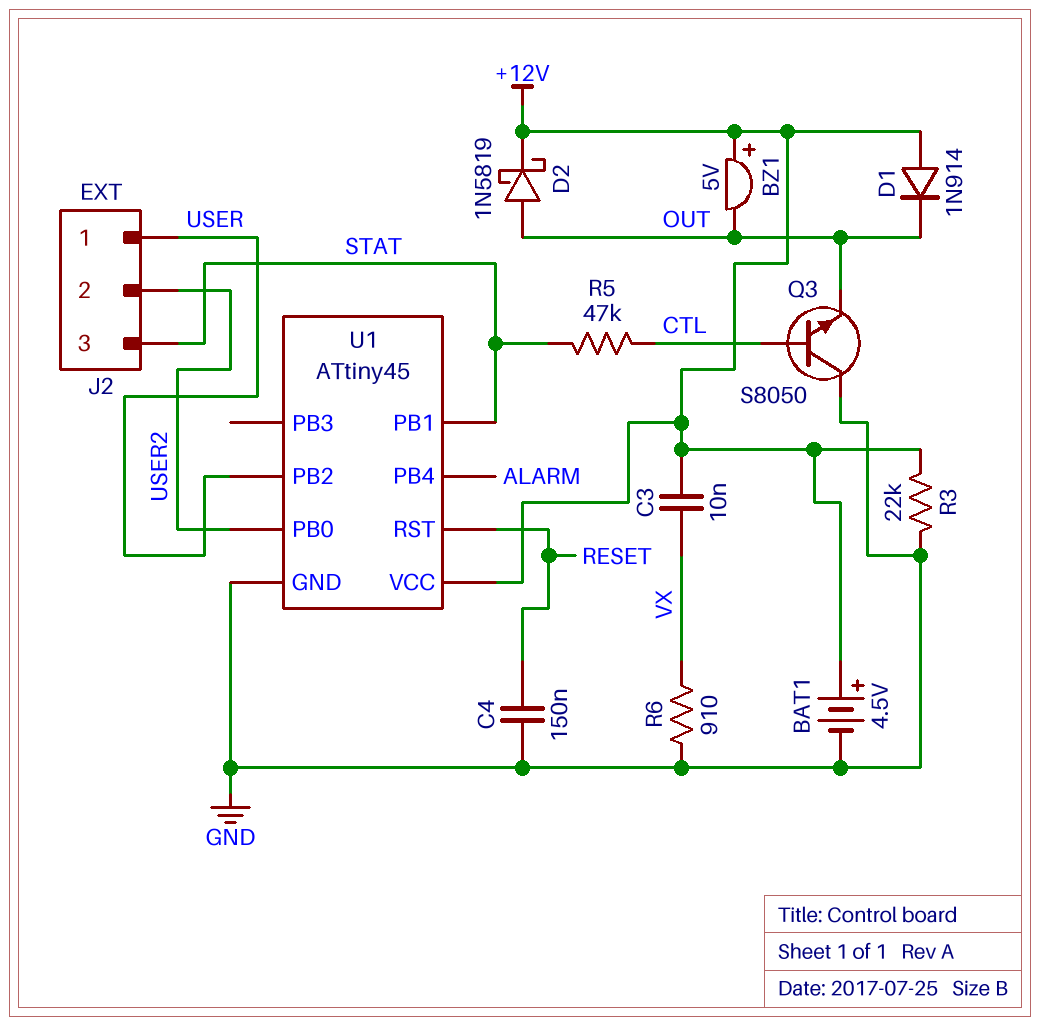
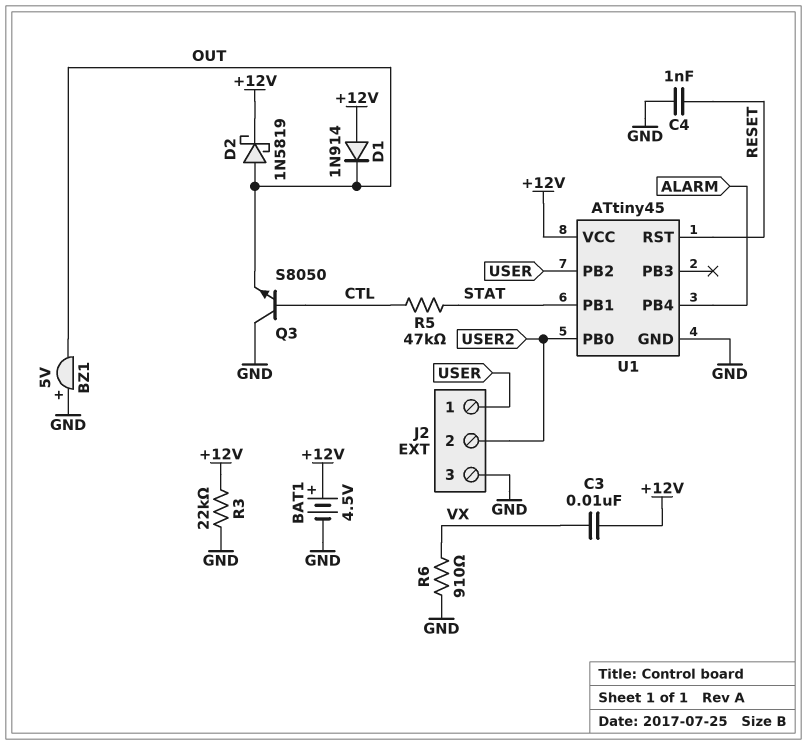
BZ1: buzzer 5V (plus +12V, minus OUT) -> buzzer 5V (plus GND, minus OUT)
C4: 150nF (GND, RESET) -> 1nF (GND, RESET)
J2 pin 3: STAT -> GND

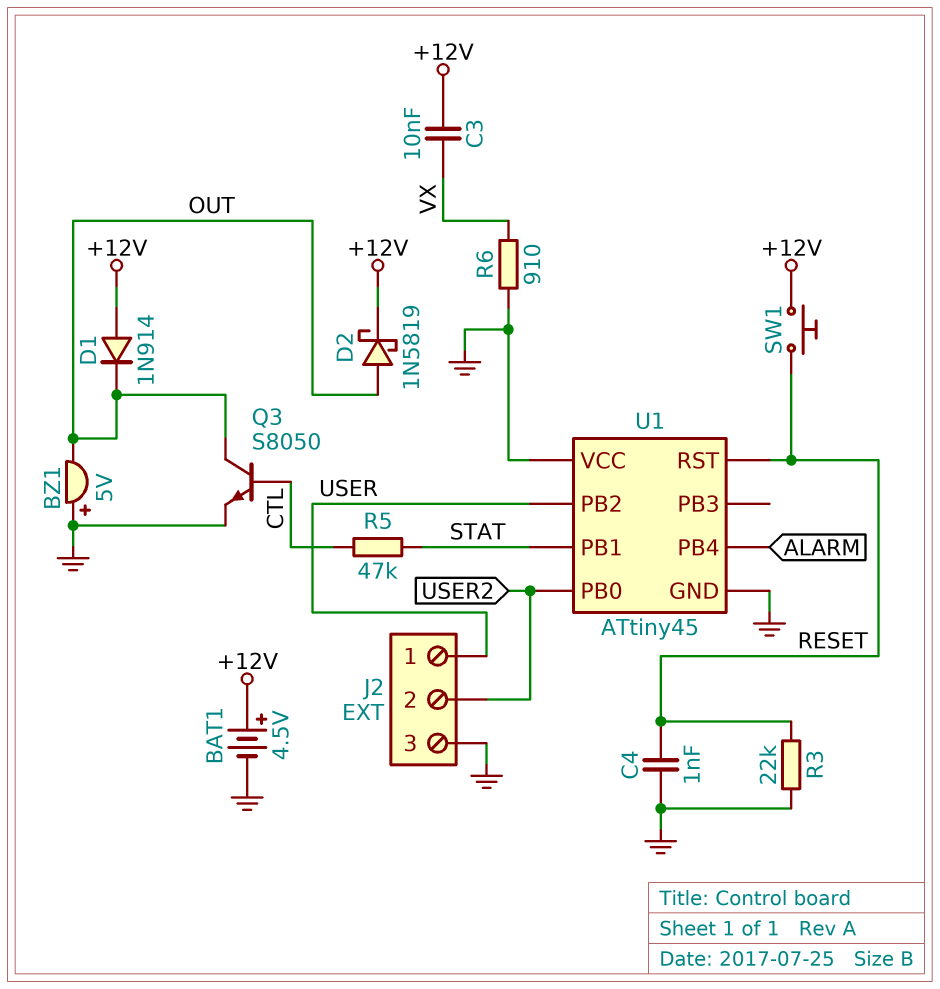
Q3: NPN S8050 (B CTL, C GND, E OUT) -> NPN S8050 (B CTL, C OUT, E GND)
R3: 22k (+12V, GND) -> 22k (GND, RESET)
SW1: none -> button (+12V, RESET)
U1 pin VCC: +12V -> GND

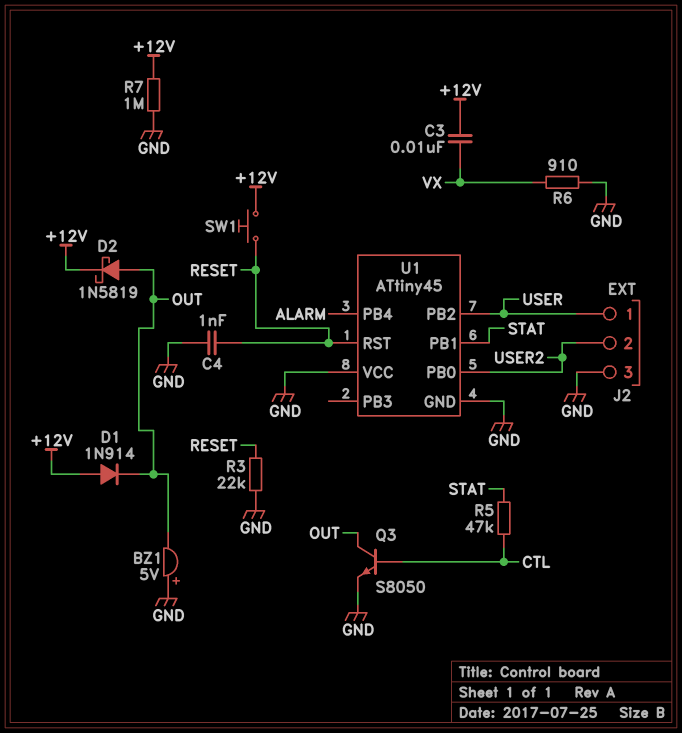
BAT1: 4.5V (plus +12V, minus GND) -> none
R7: none -> 1M (+12V, GND)

